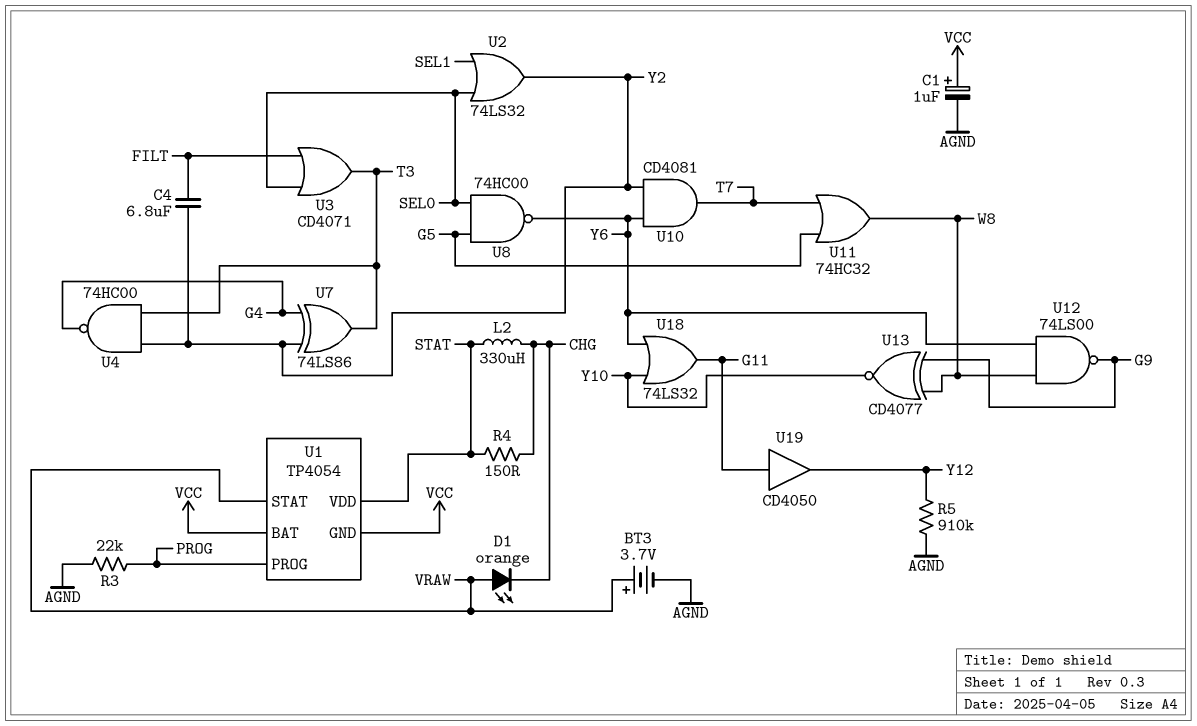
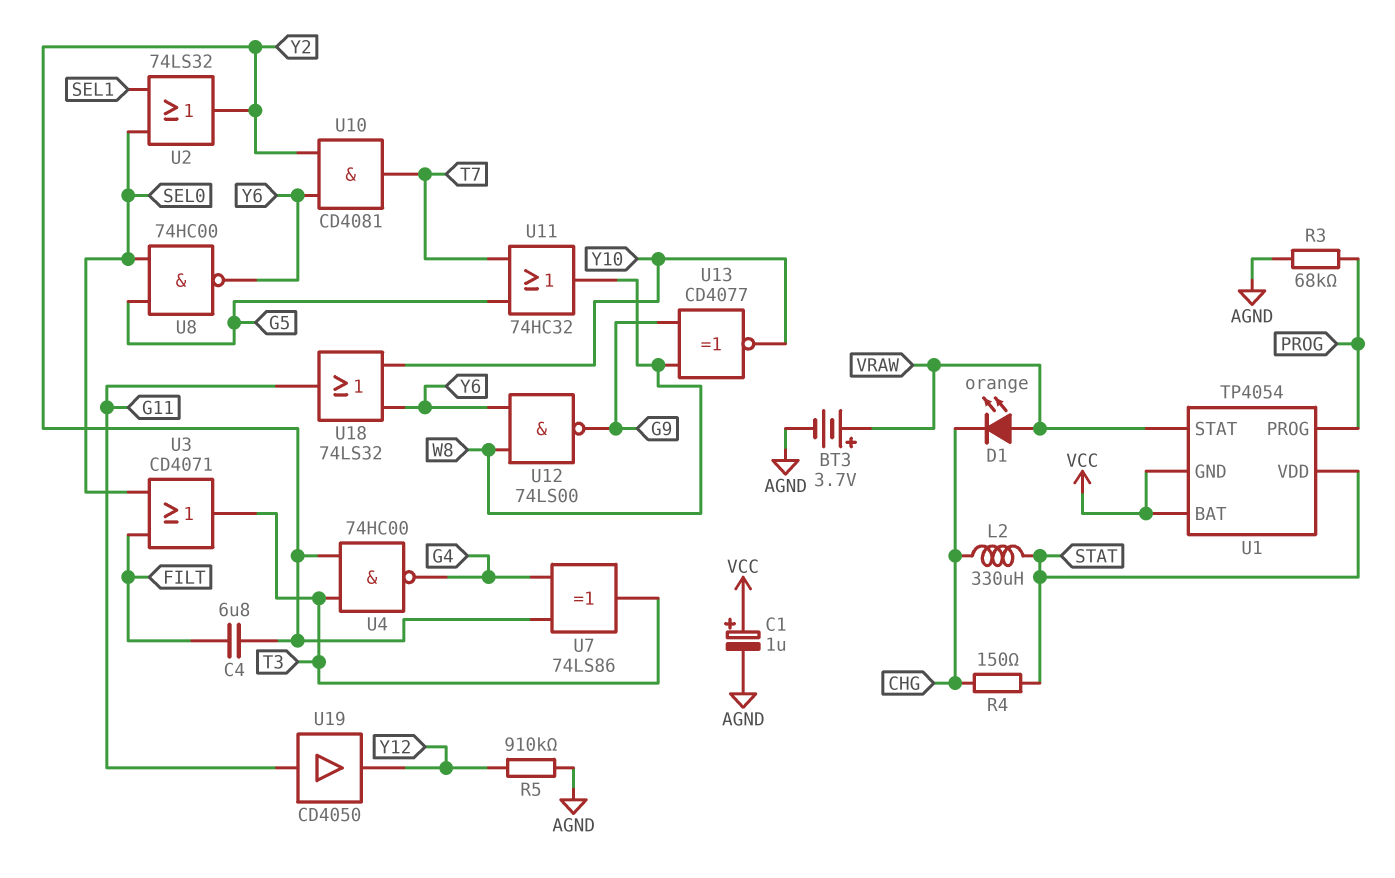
R3: 22k (AGND, PROG) -> 68k (AGND, PROG)

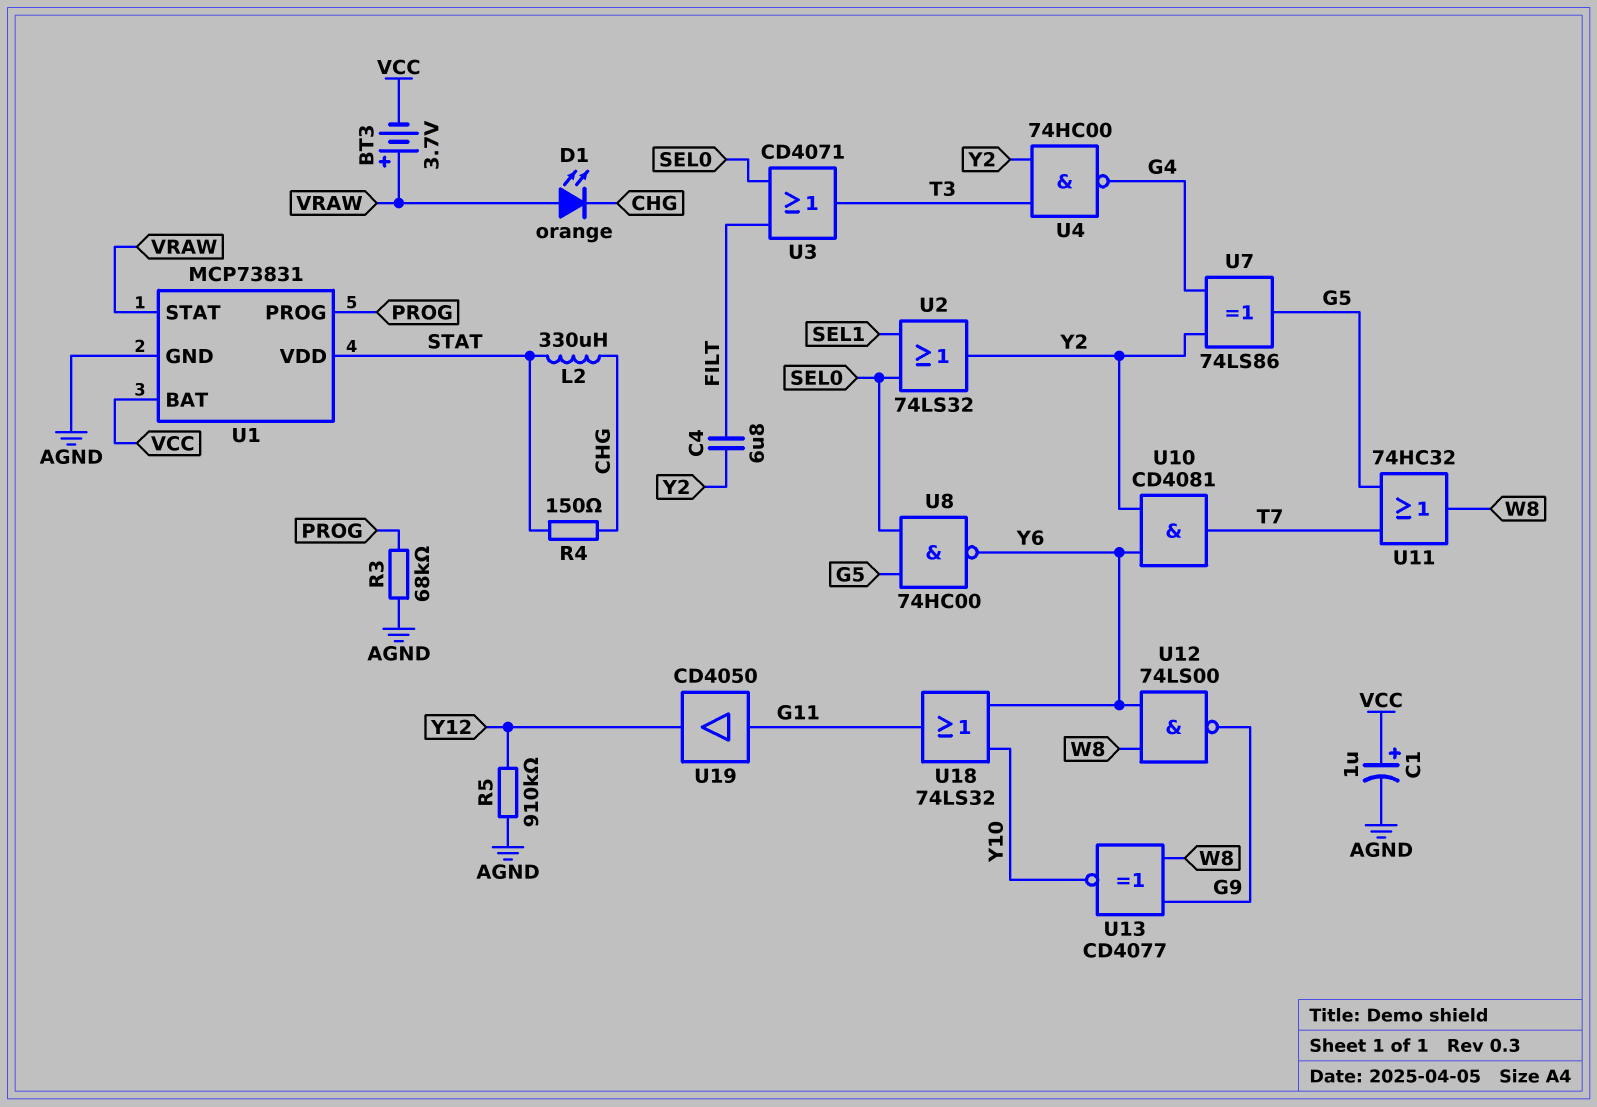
BT3: 3.7V (plus VRAW, minus AGND) -> 3.7V (plus VRAW, minus VCC)
U1: TP4054 -> MCP73831
U1 pin GND: VCC -> AGND
U7: XOR 74LS86 (in G4, in Y2, out T3) -> XOR 74LS86 (in G4, in Y2, out G5)

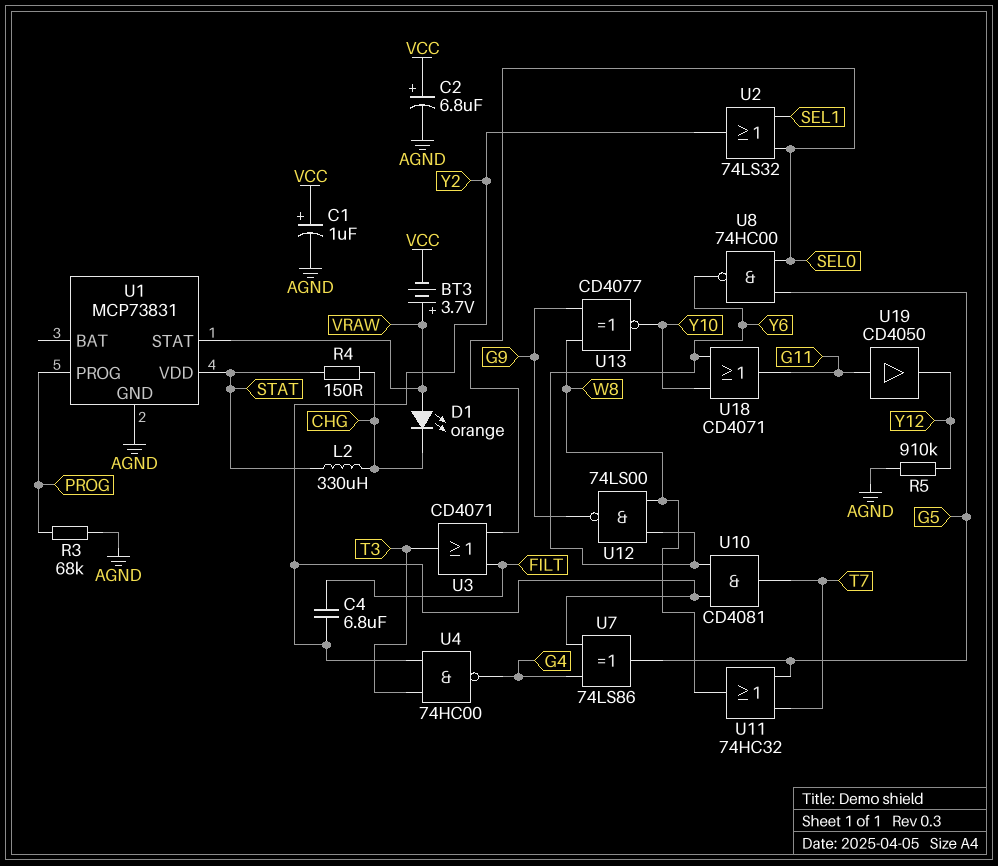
C2: none -> 6.8uF (plus VCC, minus AGND)
U1 pin BAT: VCC -> none
U18: OR 74LS32 (in Y6, in Y10, out G11) -> OR CD4071 (in Y6, in Y10, out G11)

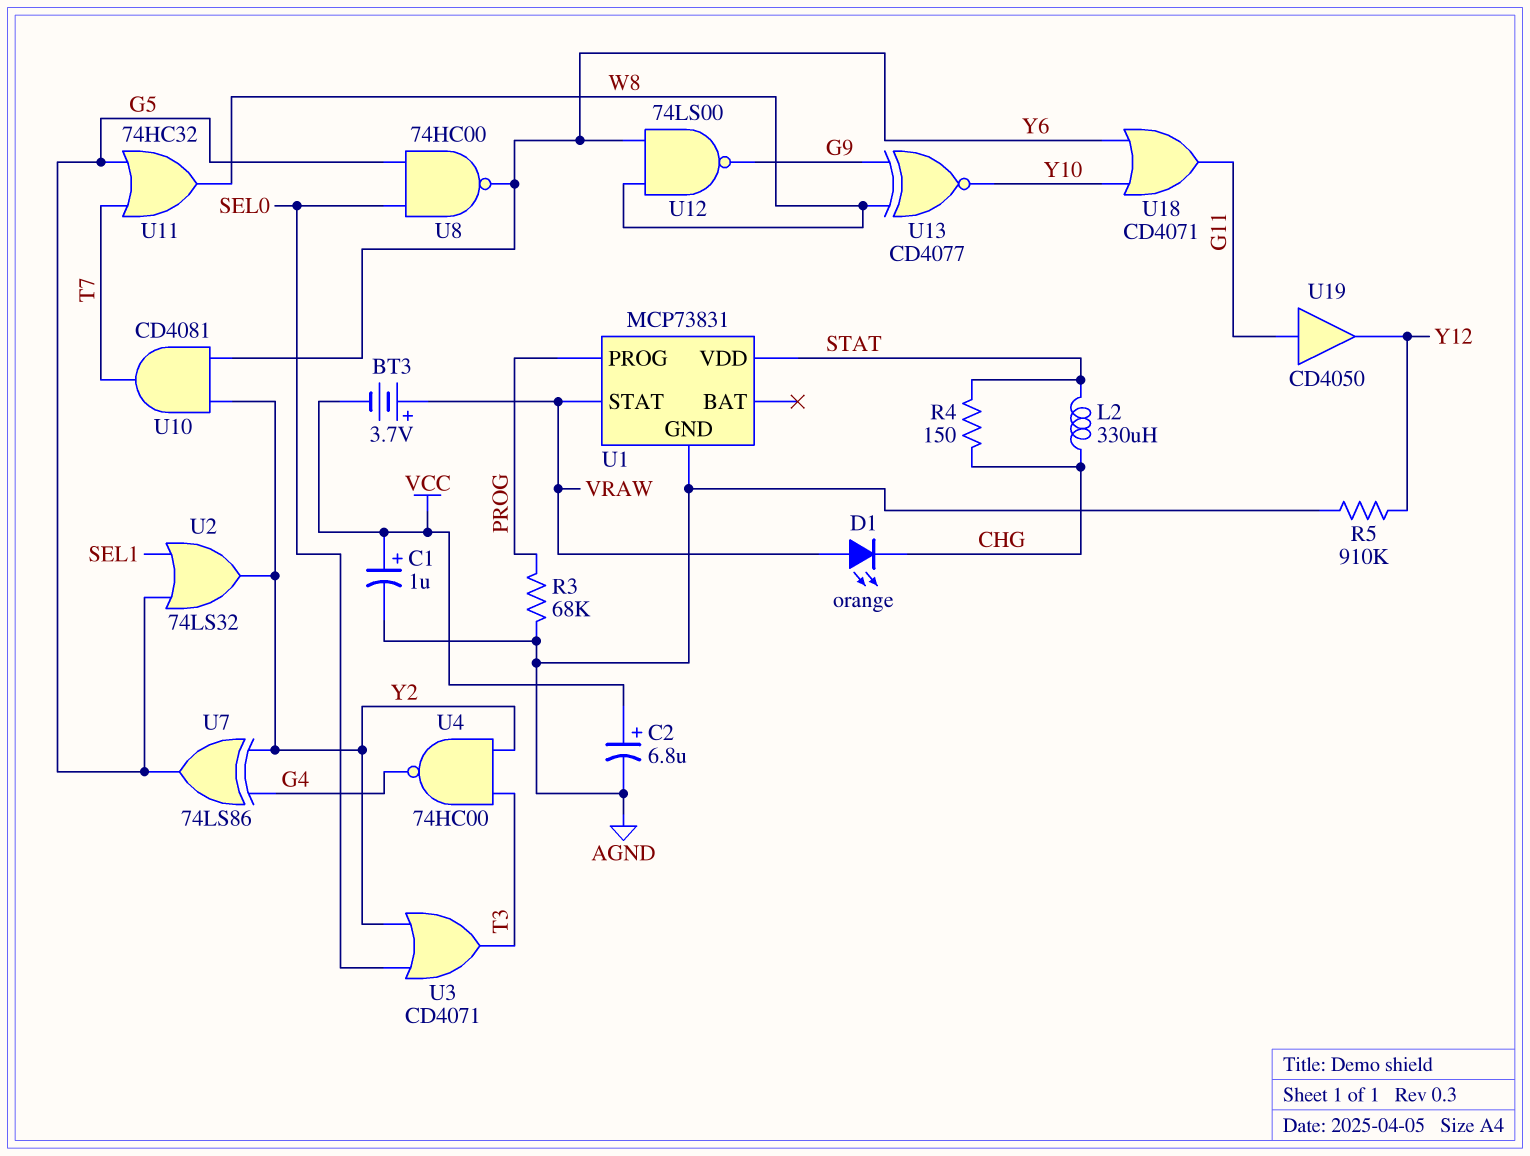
C4: 6.8uF (FILT, Y2) -> none
U2: OR 74LS32 (in SEL0, in SEL1, out Y2) -> OR 74LS32 (in G5, in SEL1, out Y2)
U3: OR CD4071 (in FILT, in SEL0, out T3) -> OR CD4071 (in SEL0, in Y2, out T3)

